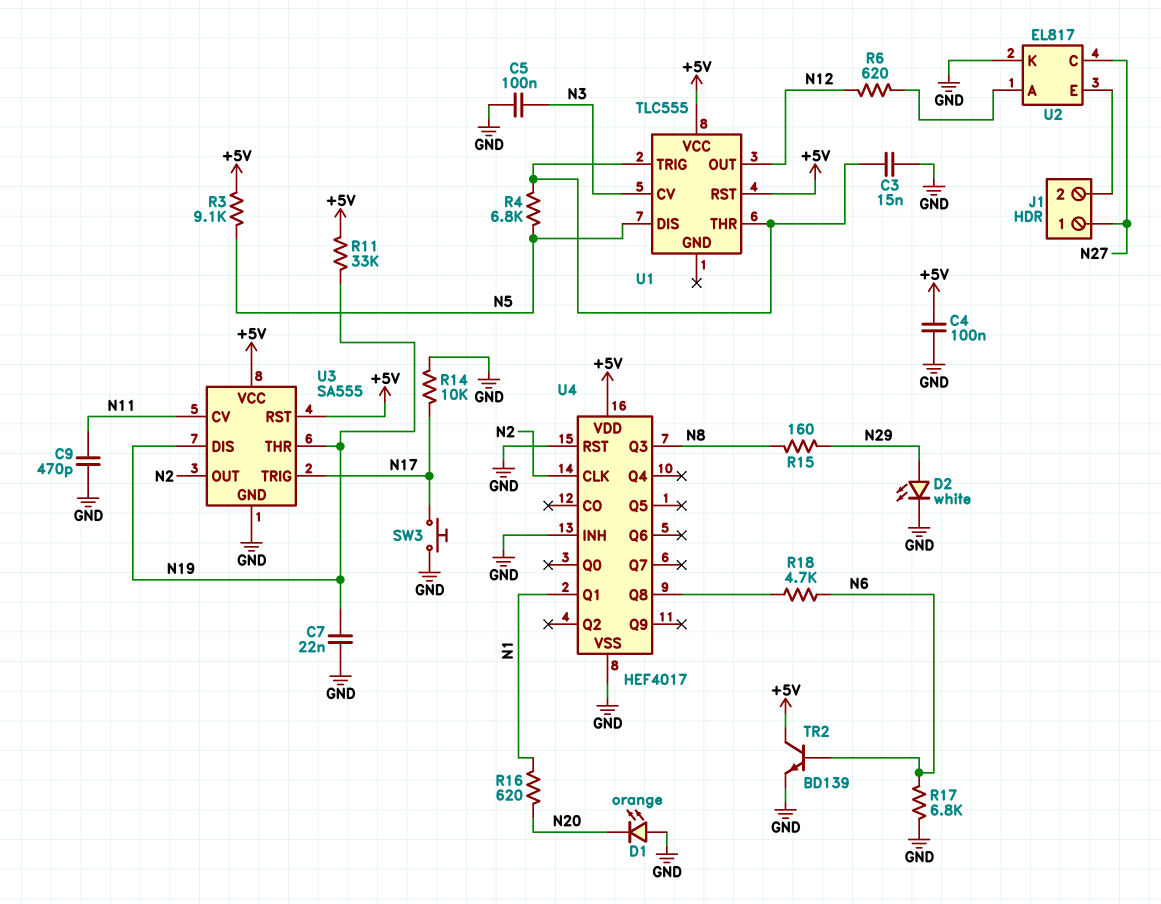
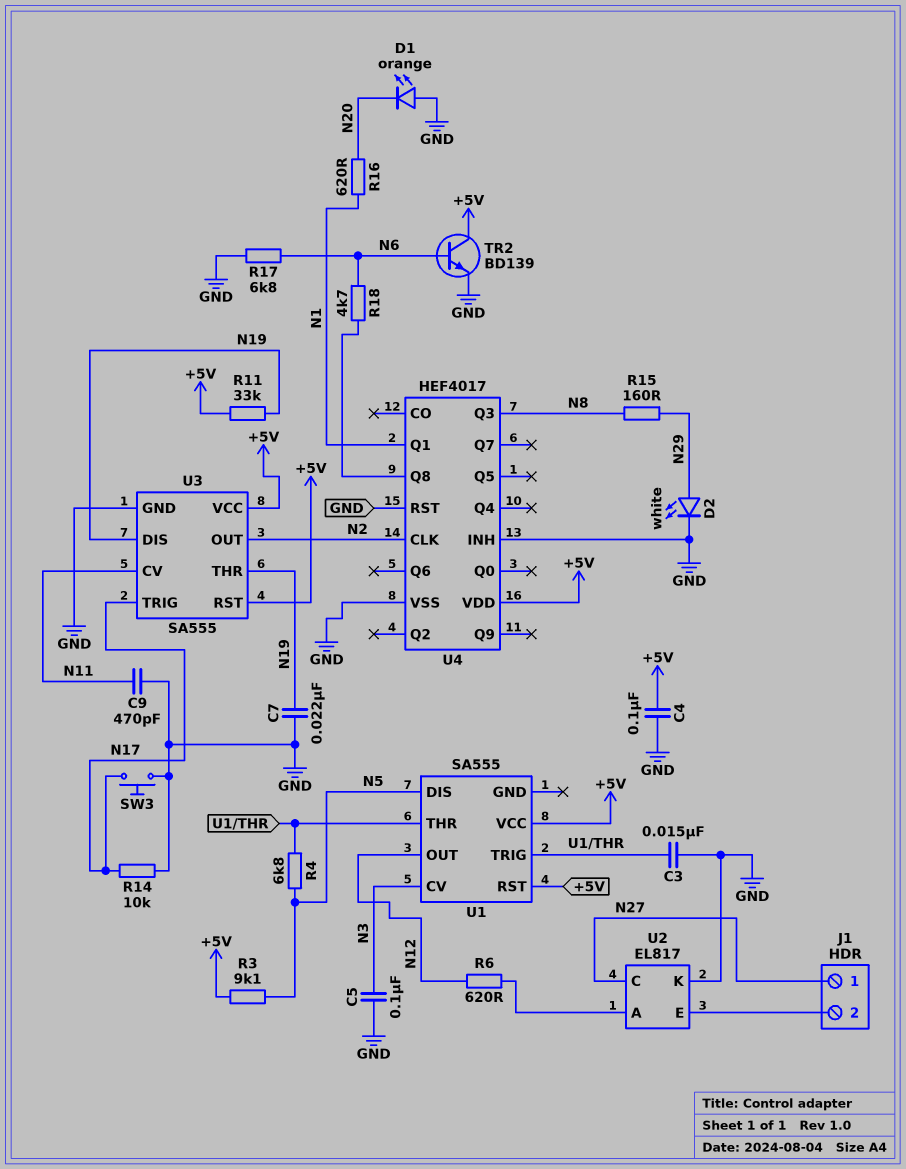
U1: TLC555 -> SA555

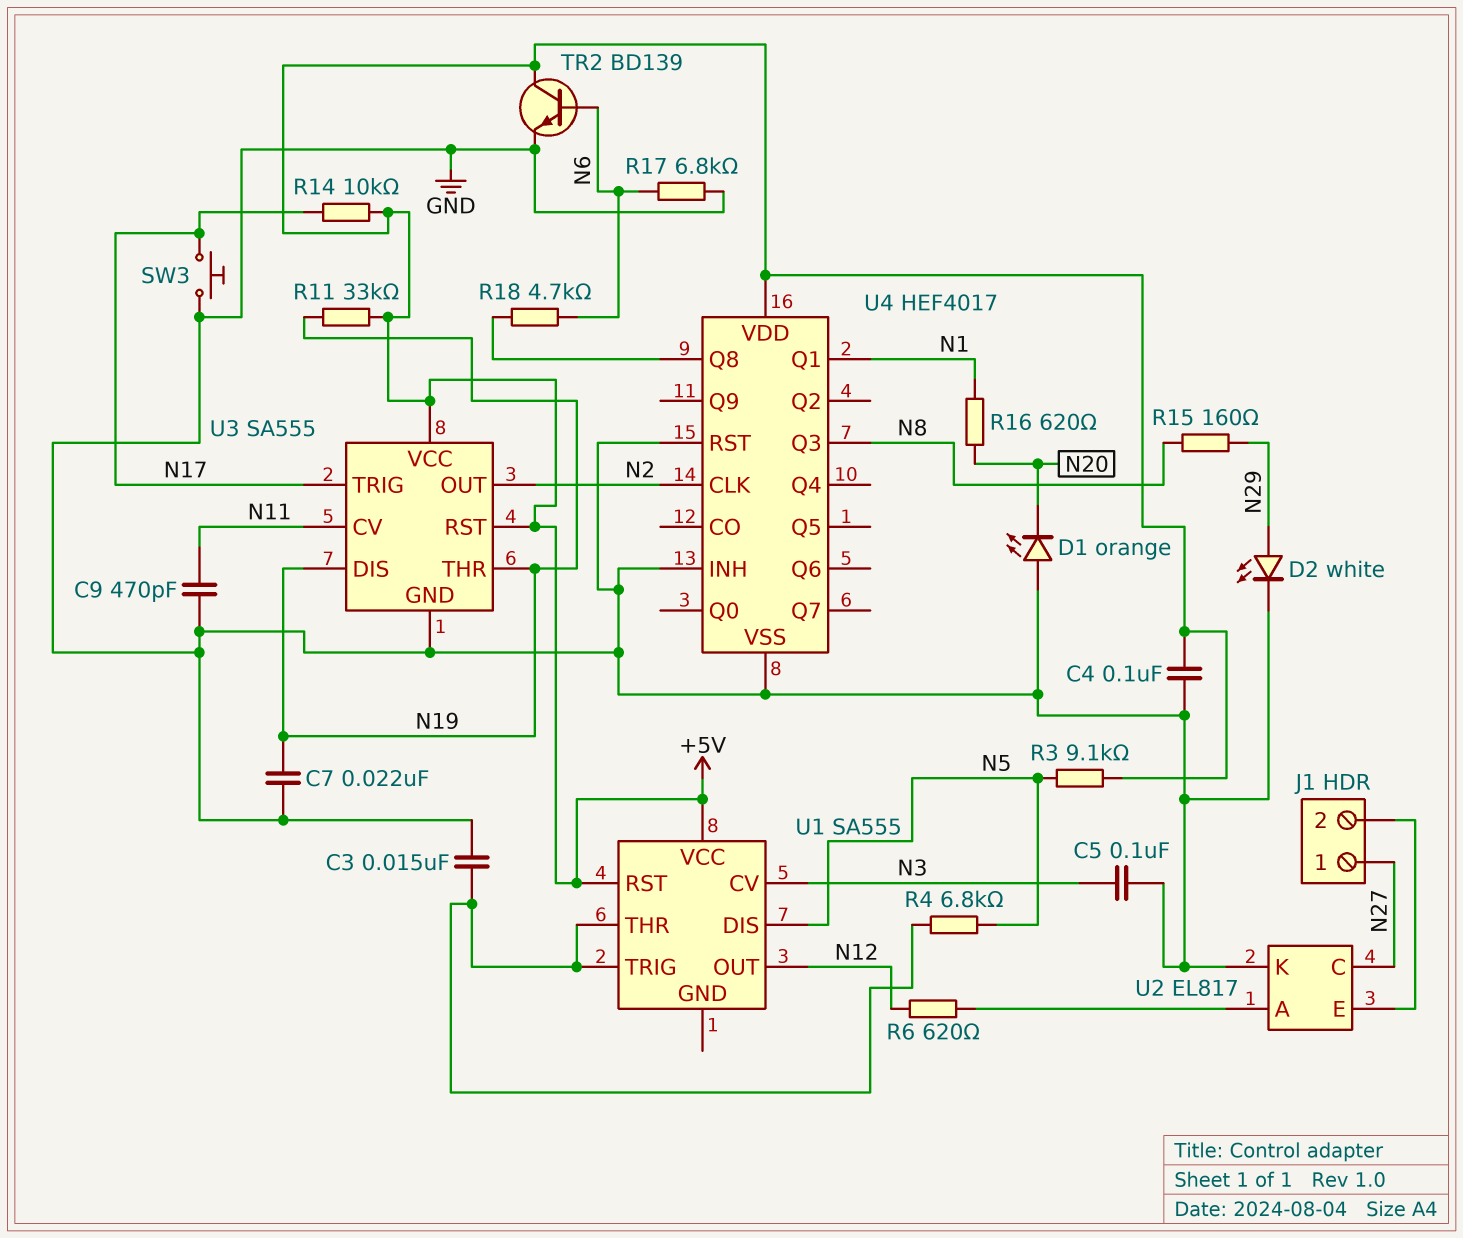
R14: 10k (GND, N17) -> 10k (+5V, N17)

